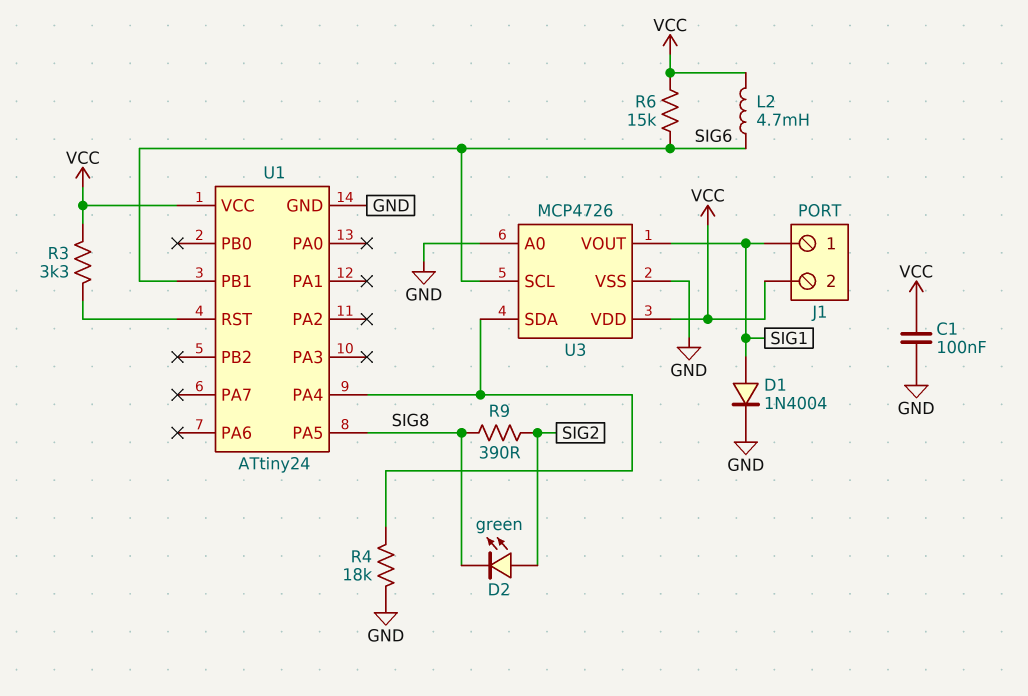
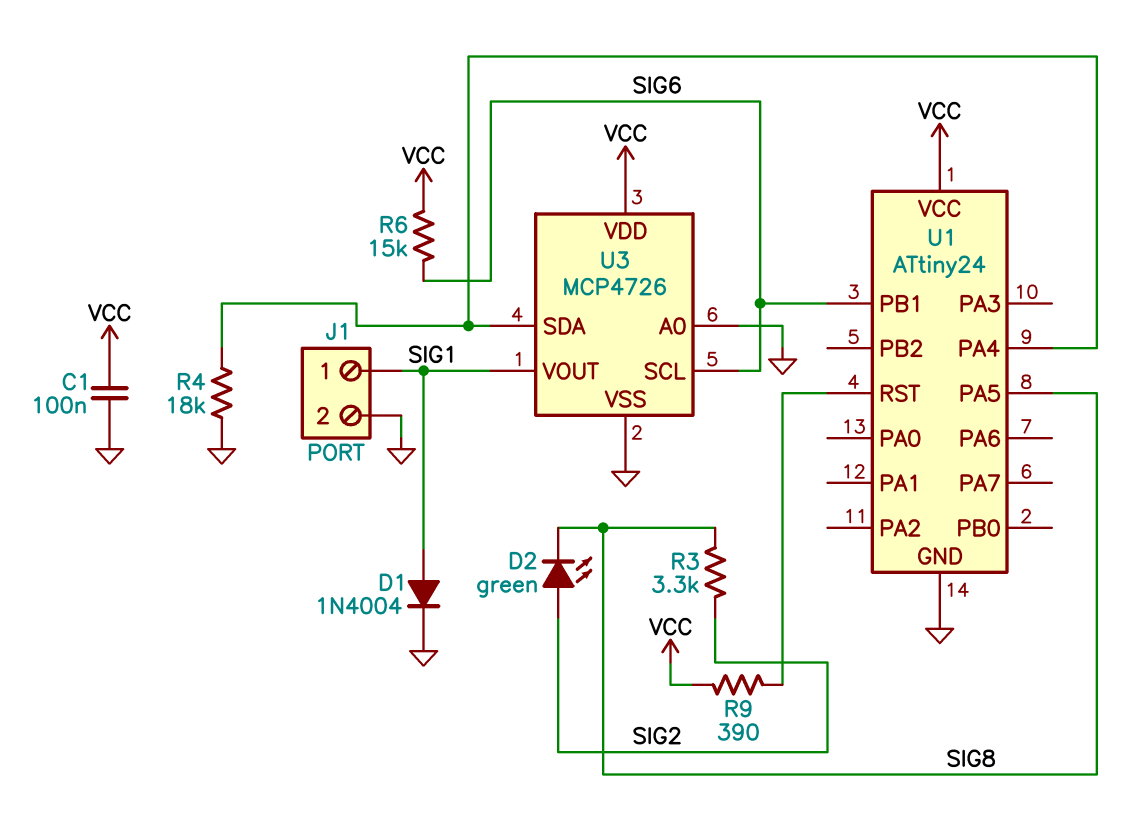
J1 pin 2: VCC -> GND
L2: 4.7mH (SIG6, VCC) -> none
R3: 3.3k (U1/RST, VCC) -> 3.3k (SIG2, SIG8)
R9: 390 (SIG2, SIG8) -> 390 (U1/RST, VCC)

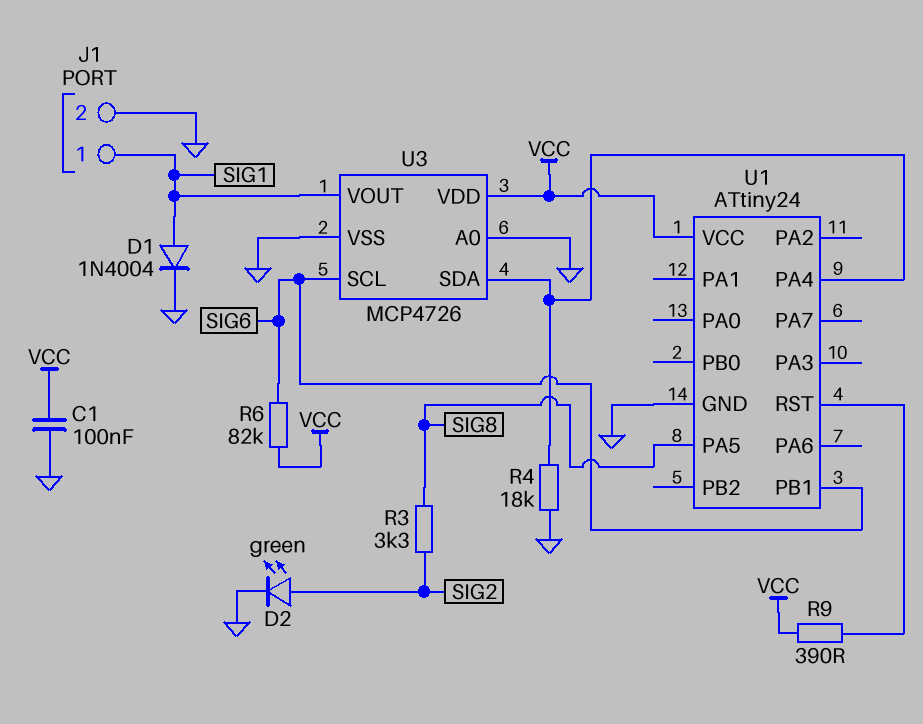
D2: LED green (A SIG2, K SIG8) -> LED green (A SIG2, K GND)
R6: 15k (SIG6, VCC) -> 82k (SIG6, VCC)

